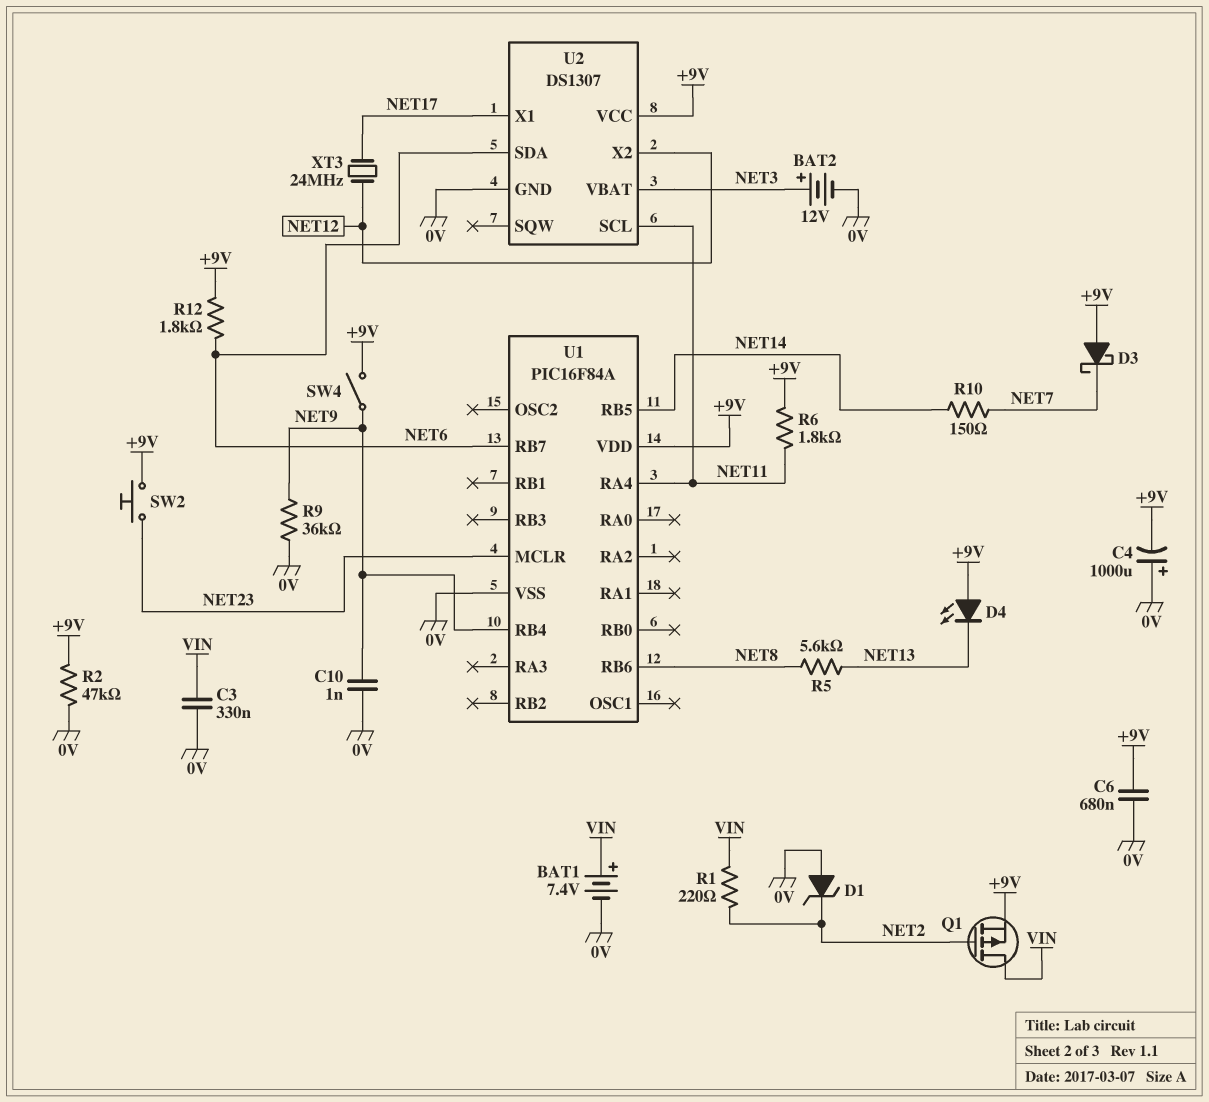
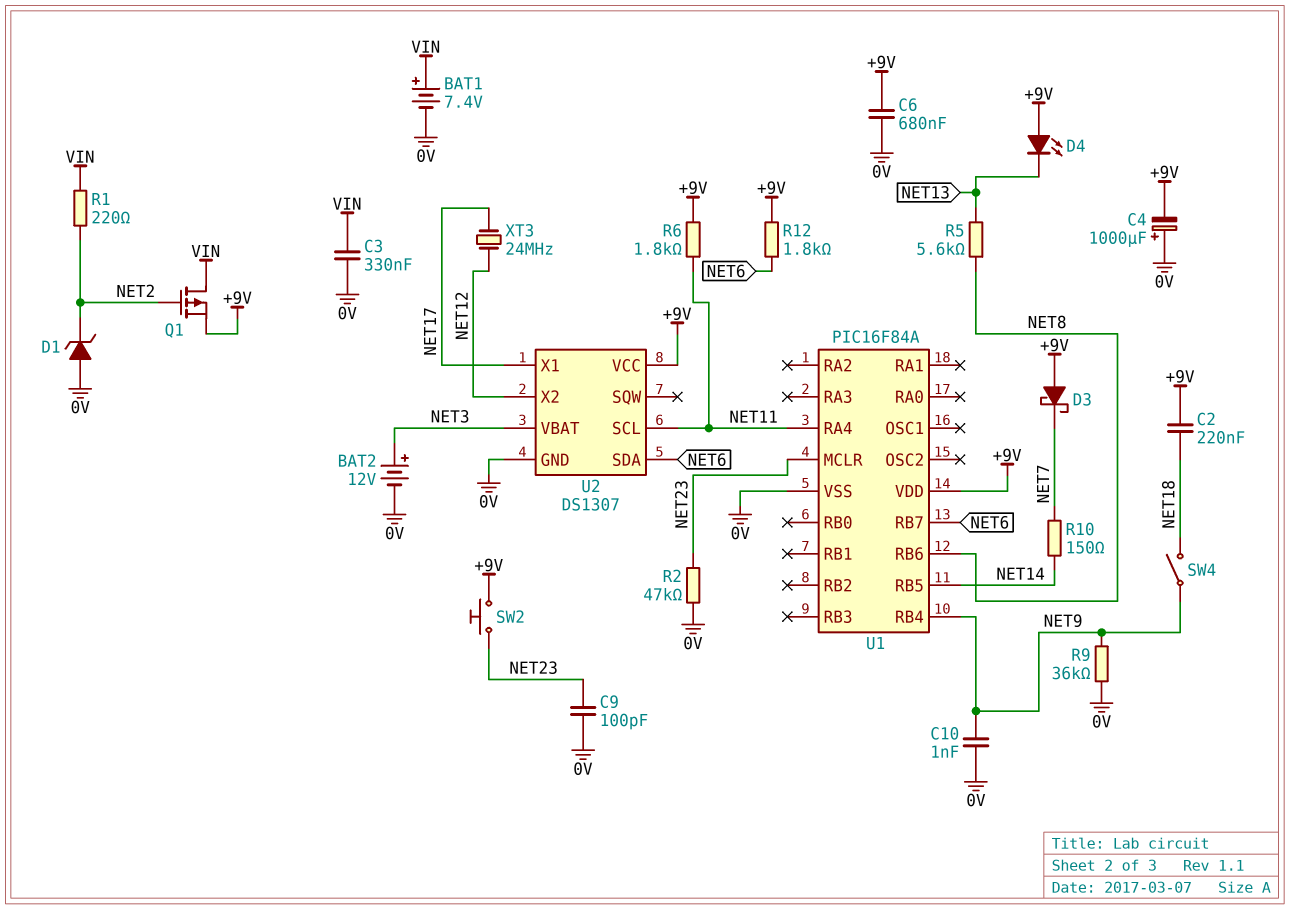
C2: none -> 220nF (+9V, NET18)
C9: none -> 100pF (0V, NET23)
R2: 47k (+9V, 0V) -> 47k (0V, NET23)
SW4: switch (+9V, NET9) -> switch (NET9, NET18)

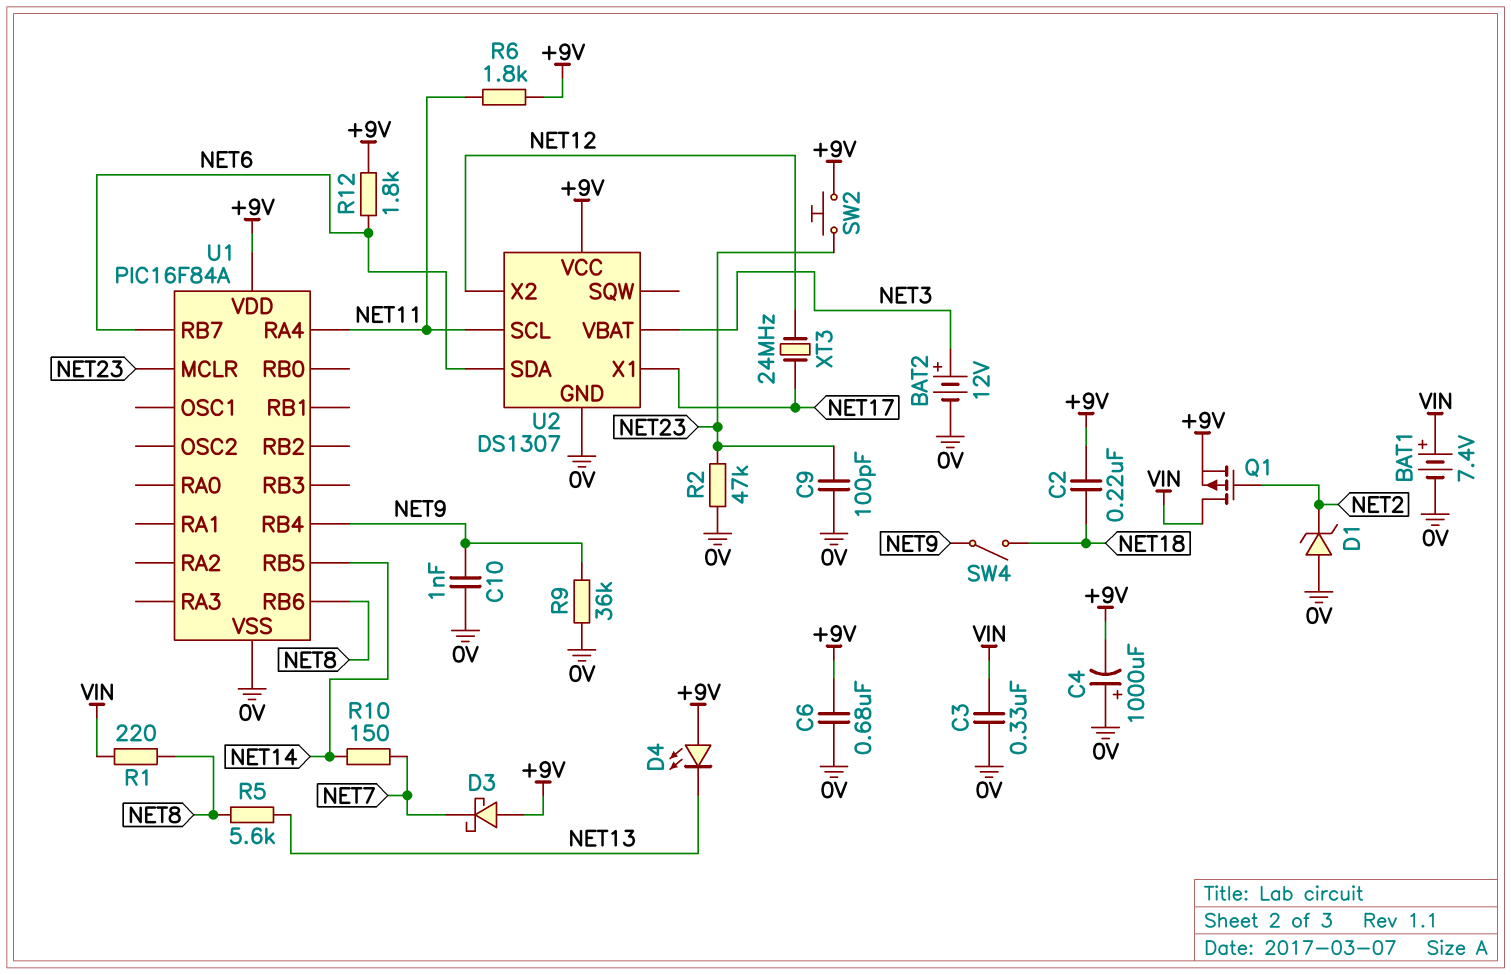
R1: 220 (NET2, VIN) -> 220 (NET8, VIN)

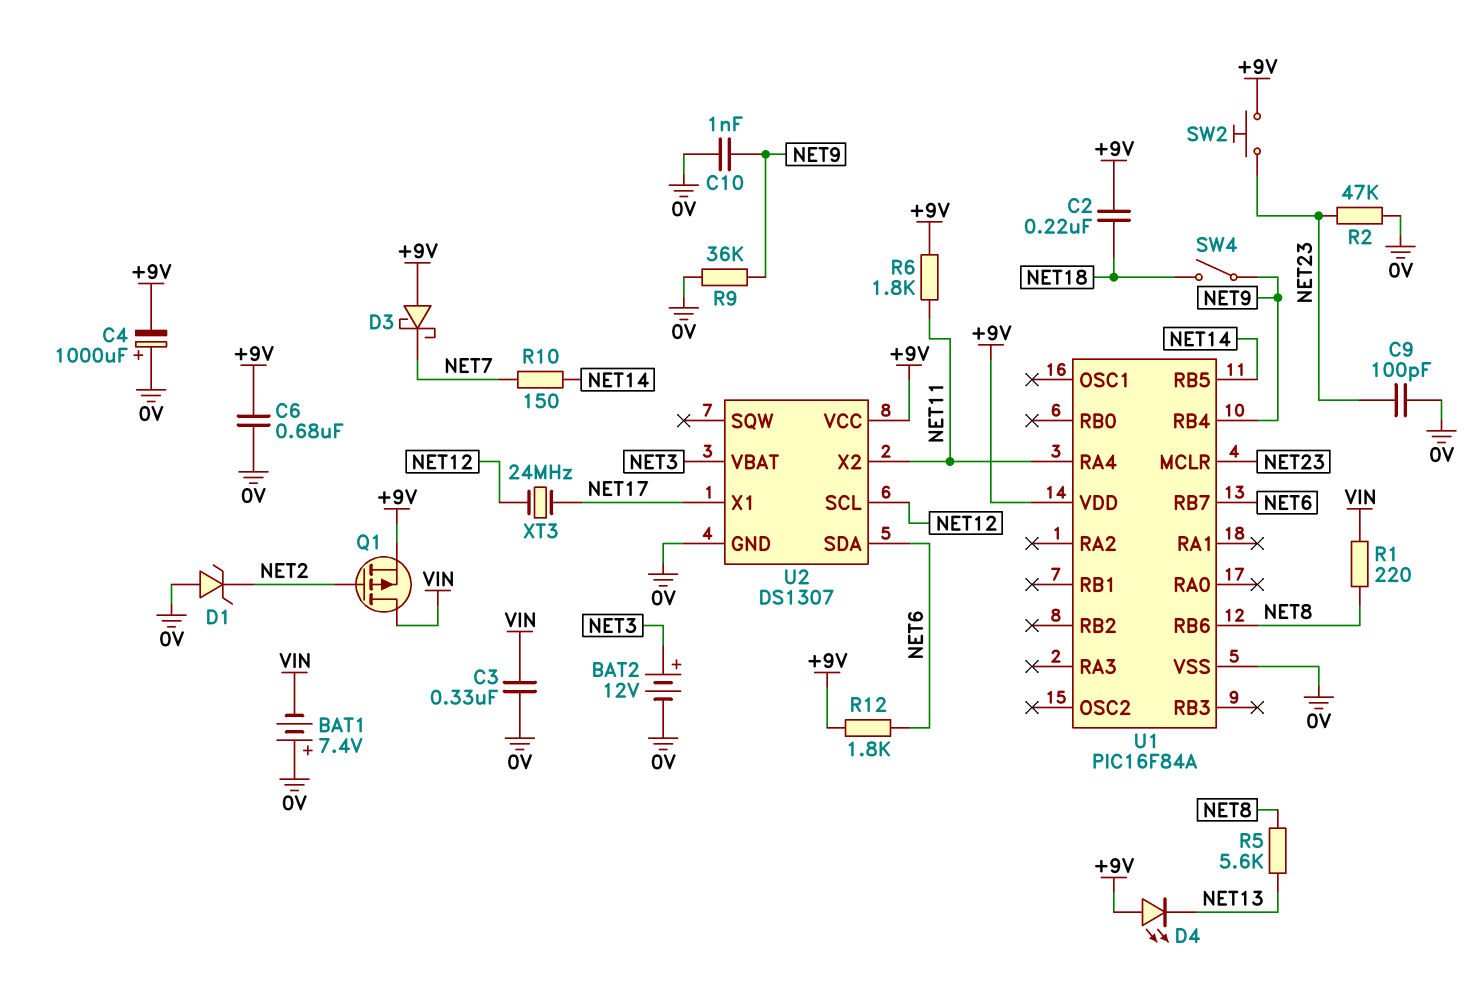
BAT1: 7.4V (plus VIN, minus 0V) -> 7.4V (plus 0V, minus VIN)
U2 pin SCL: NET11 -> NET12
U2 pin X2: NET12 -> NET11

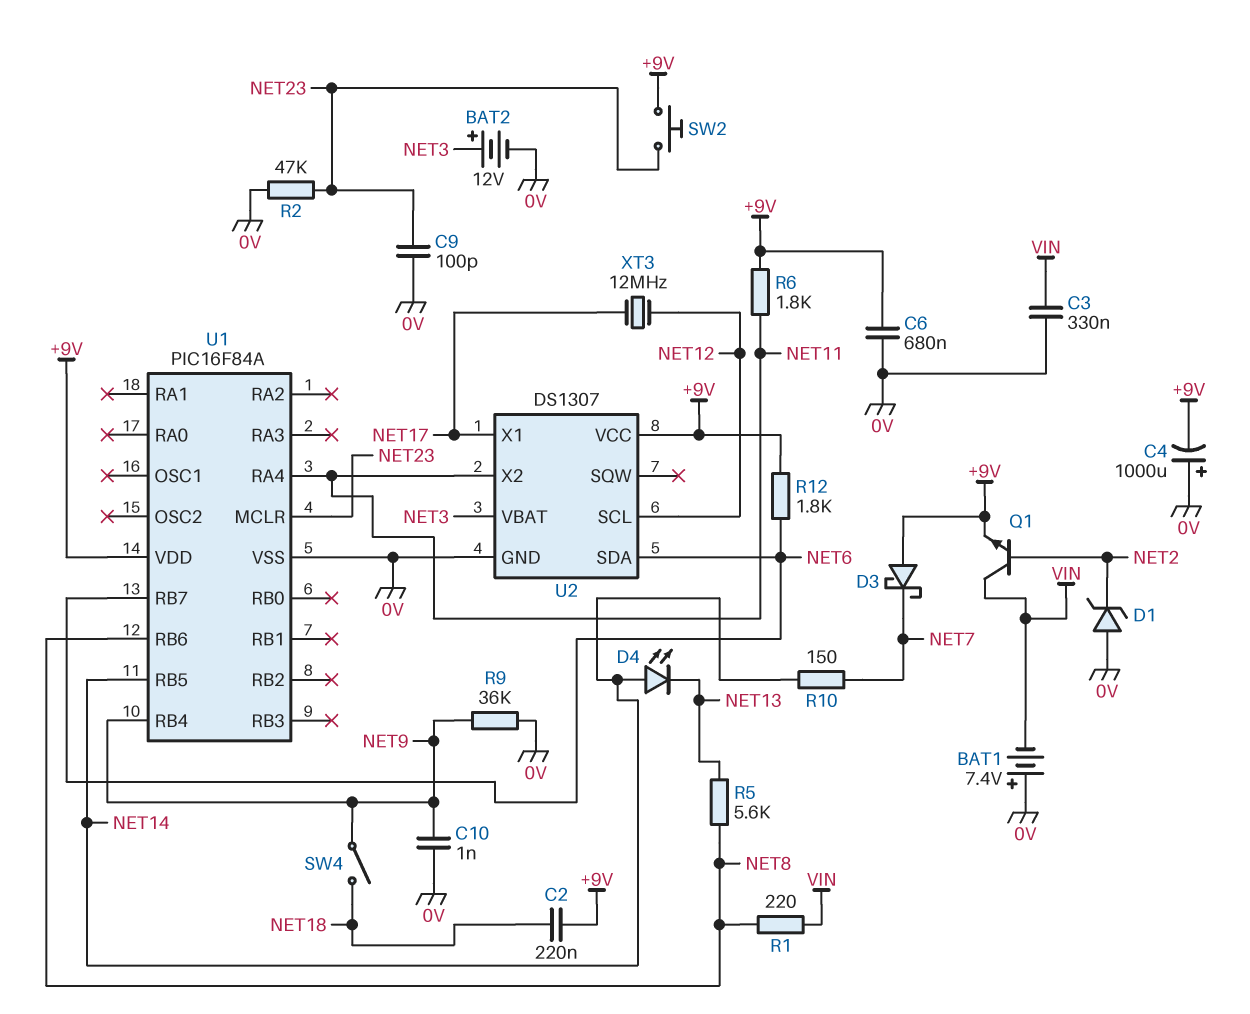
D4: LED (A +9V, K NET13) -> LED (A NET14, K NET13)
Q1: PMOS (G NET2, D VIN, S +9V) -> NPN (B NET2, C VIN, E +9V)
XT3: 24MHz (NET12, NET17) -> 12MHz (NET12, NET17)

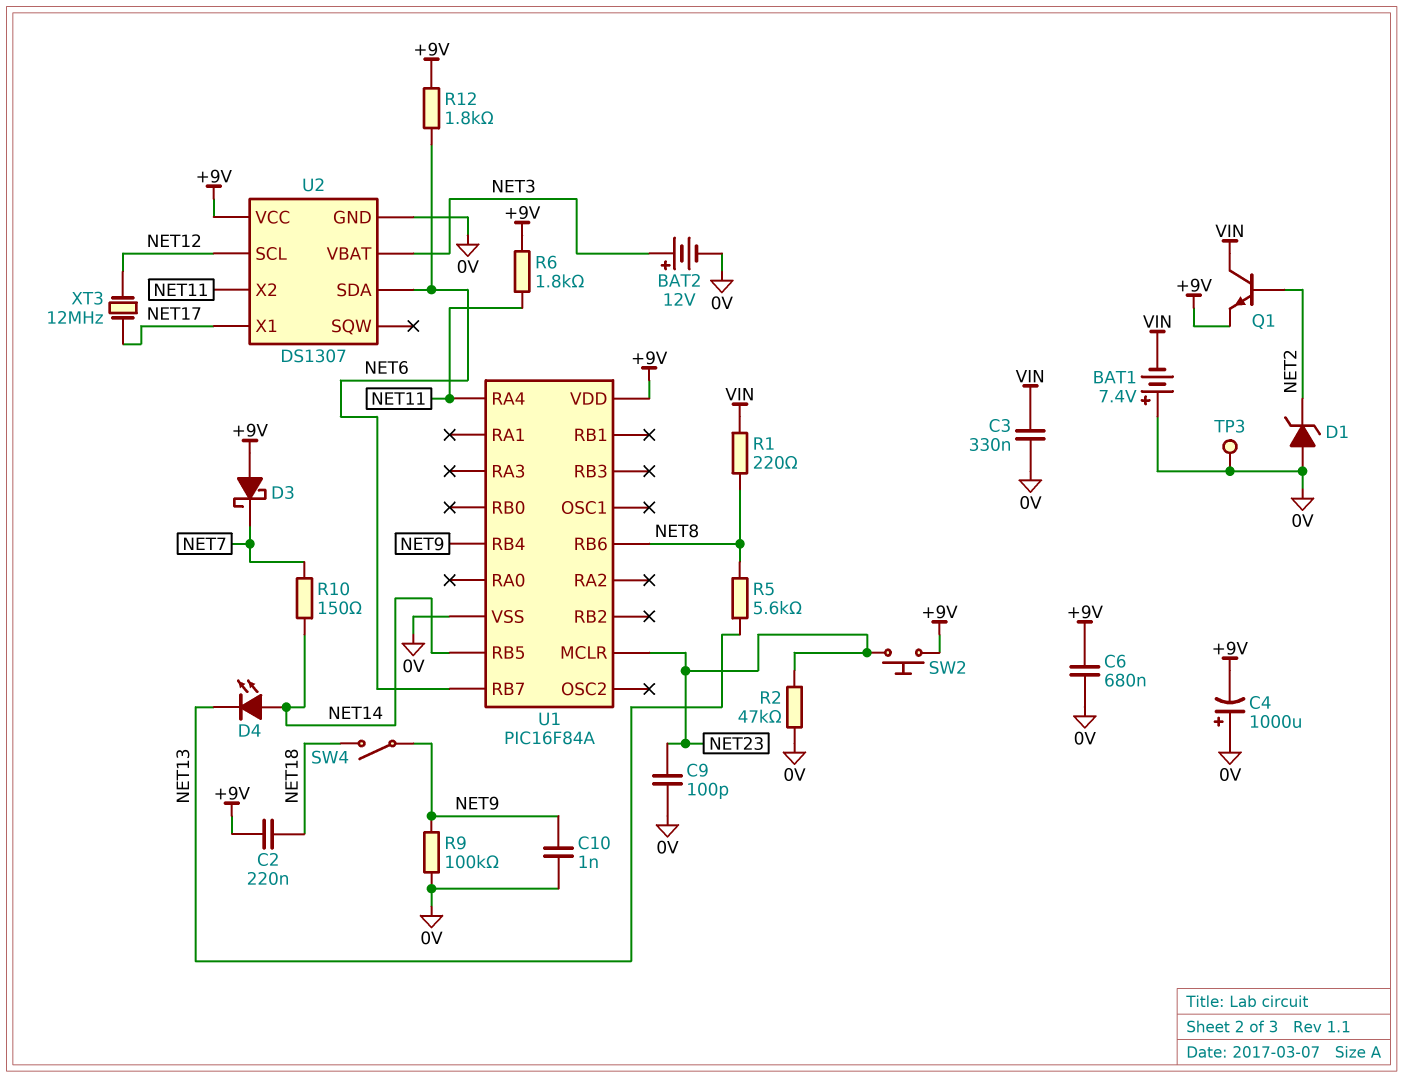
R9: 36k (0V, NET9) -> 100k (0V, NET9)
TP3: none -> test point (0V)

